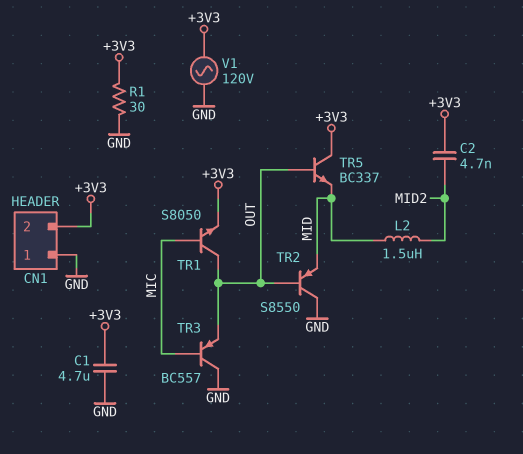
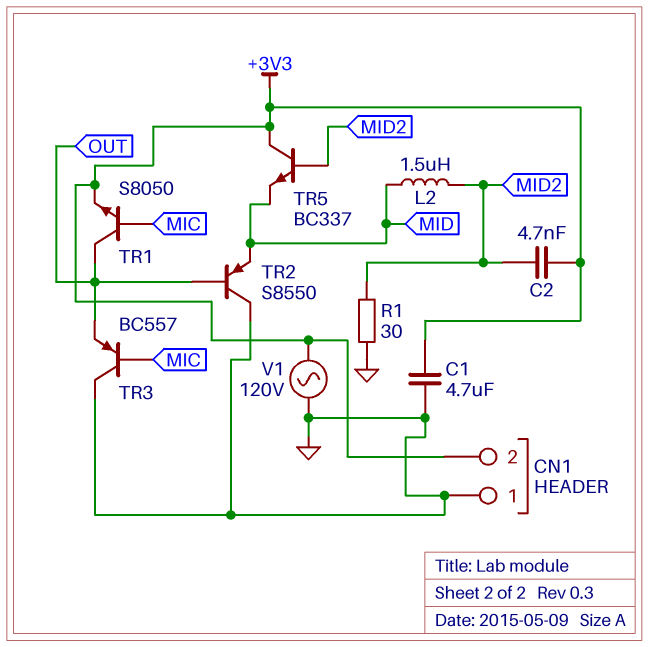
R1: 30 (+3V3, GND) -> 30 (GND, MID2)
TR5: NPN BC337 (B OUT, C +3V3, E MID) -> NPN BC337 (B MID2, C +3V3, E MID)

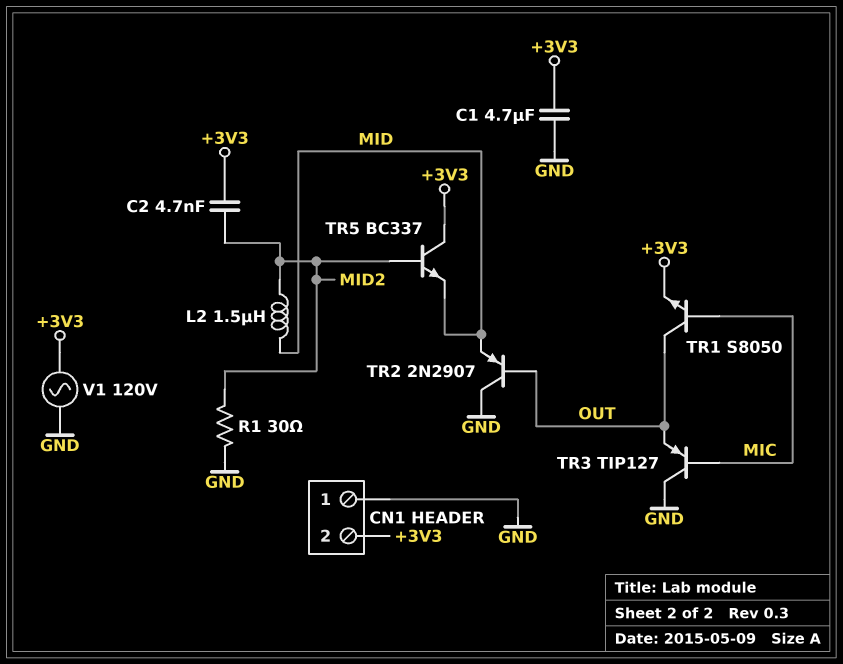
TR2: PNP S8550 (B OUT, C GND, E MID) -> PNP 2N2907 (B OUT, C GND, E MID)
TR3: PNP BC557 (B MIC, C GND, E OUT) -> PNP TIP127 (B MIC, C GND, E OUT)

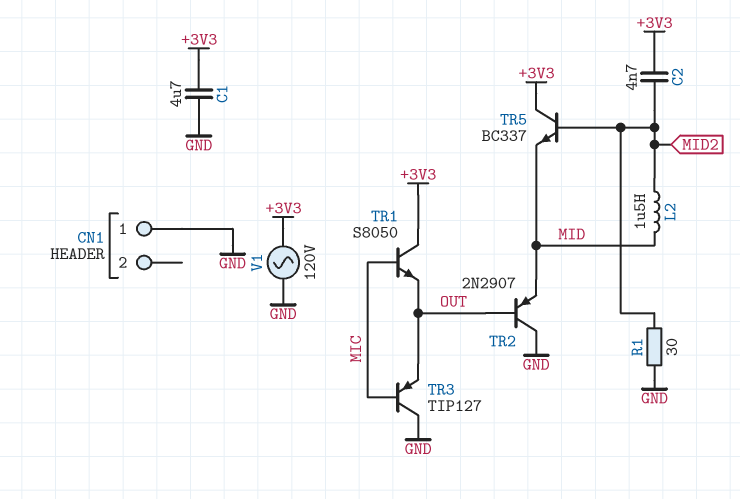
CN1 pin 2: +3V3 -> none
TR1: NPN S8050 (B MIC, C OUT, E +3V3) -> NPN S8050 (B MIC, C +3V3, E OUT)

